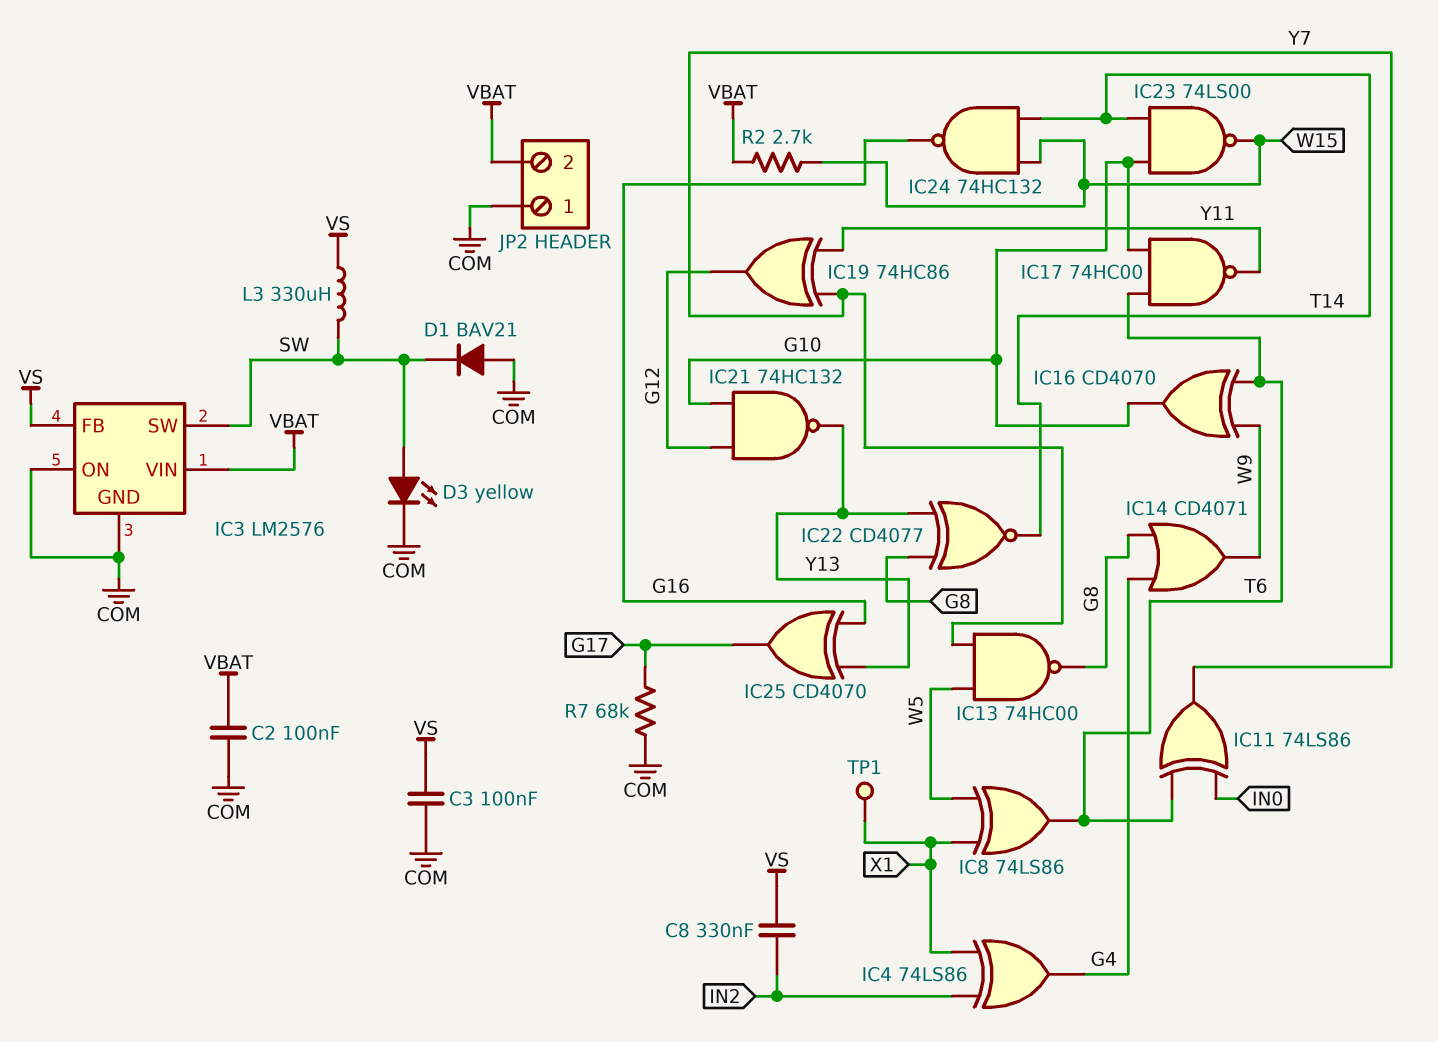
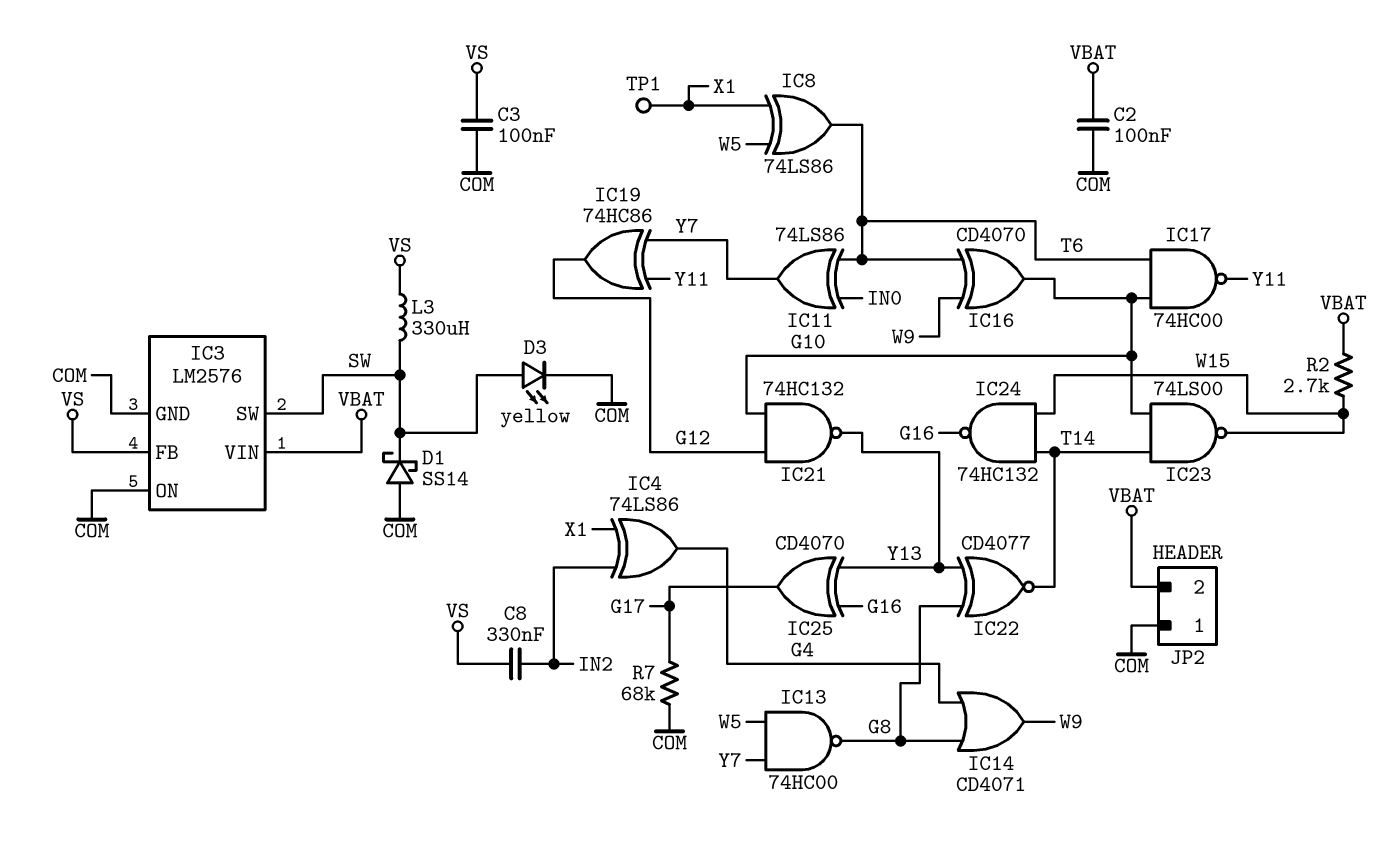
D1: diode BAV21 (A COM, K SW) -> schottky SS14 (A COM, K SW)

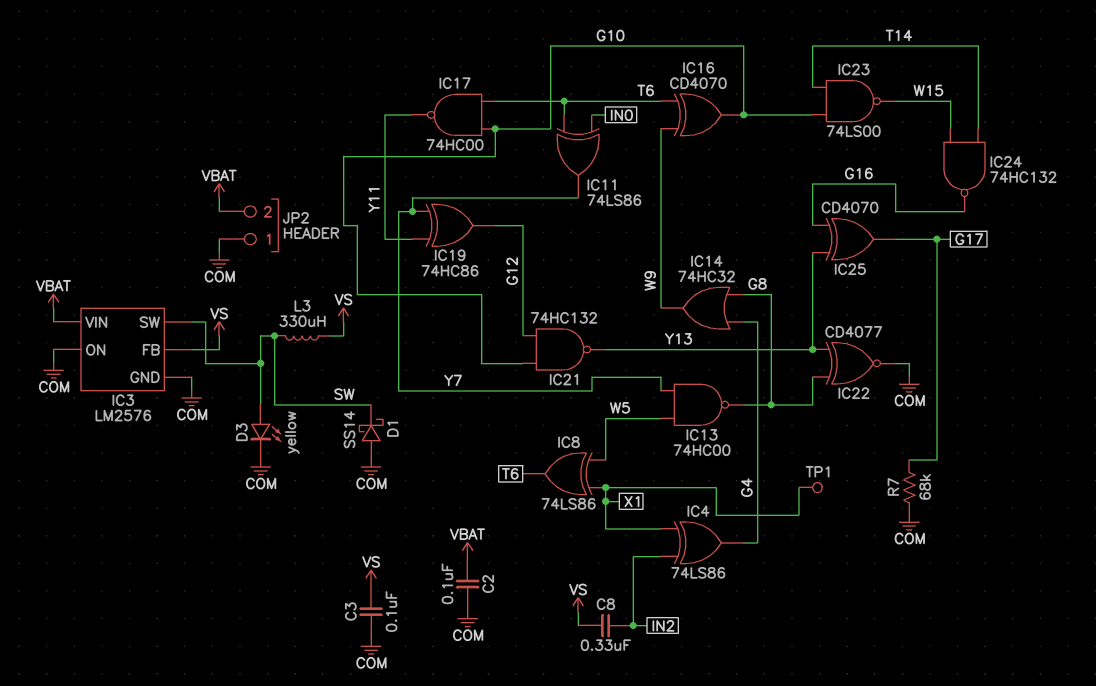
IC14: OR CD4071 (in G4, in G8, out W9) -> OR 74HC32 (in G4, in G8, out W9)
IC22: XNOR CD4077 (in G8, in Y13, out T14) -> XNOR CD4077 (in G8, in Y13, out COM)
R2: 2.7k (VBAT, W15) -> none

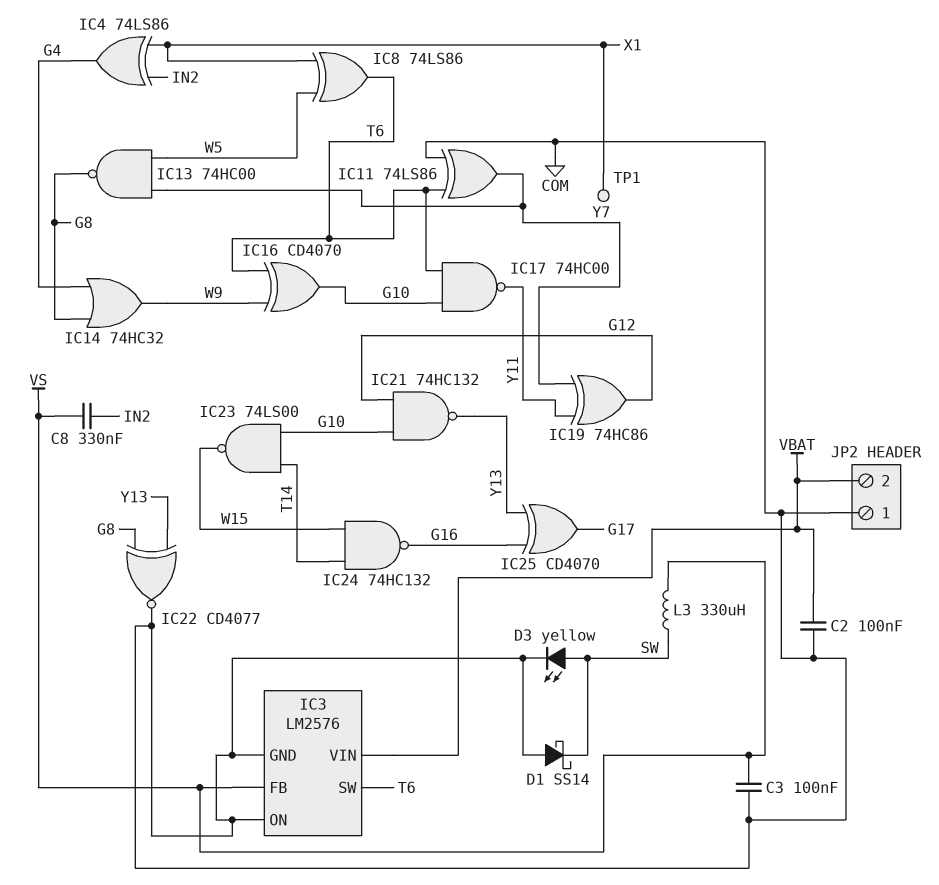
IC3 pin SW: SW -> T6
IC11: XOR 74LS86 (in IN0, in T6, out Y7) -> XOR 74LS86 (in COM, in T6, out Y7)
R7: 68k (COM, G17) -> none

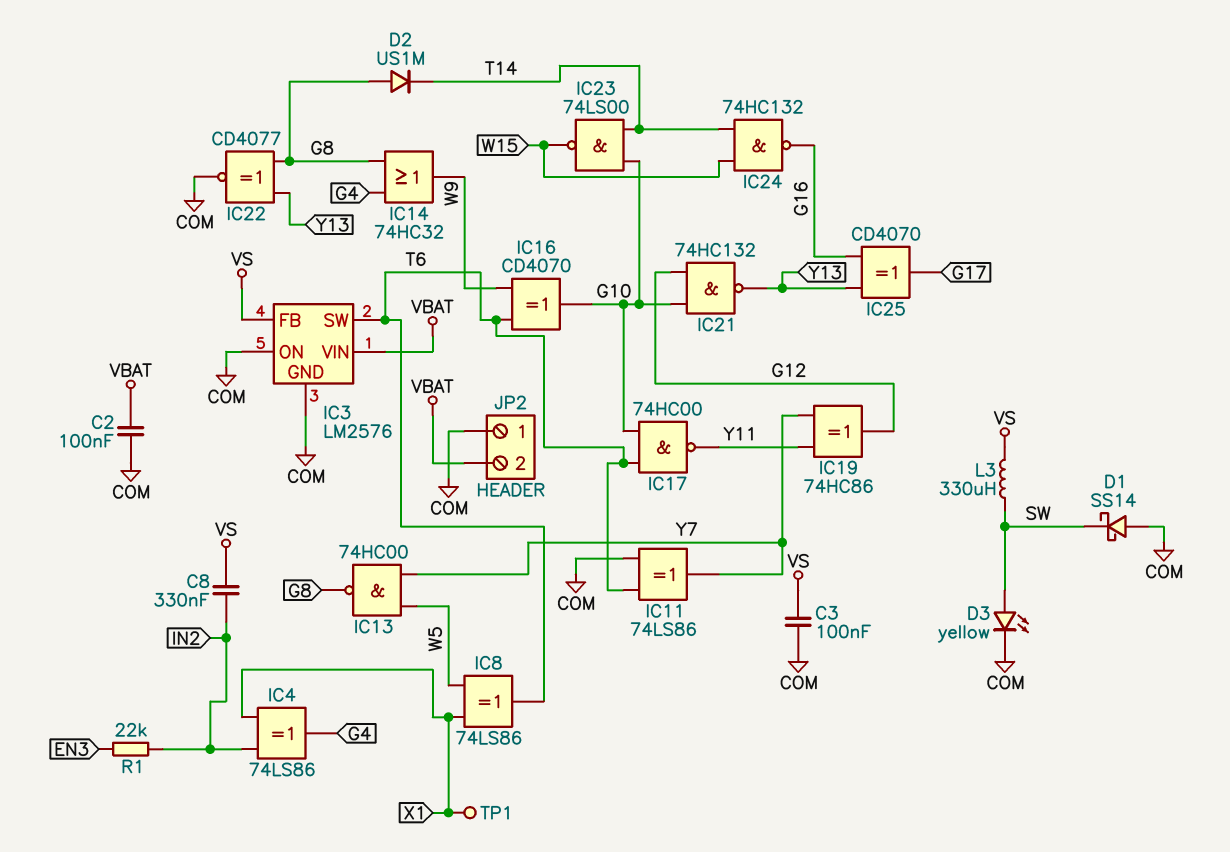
D2: none -> diode US1M (A G8, K T14)
R1: none -> 22k (EN3, IN2)

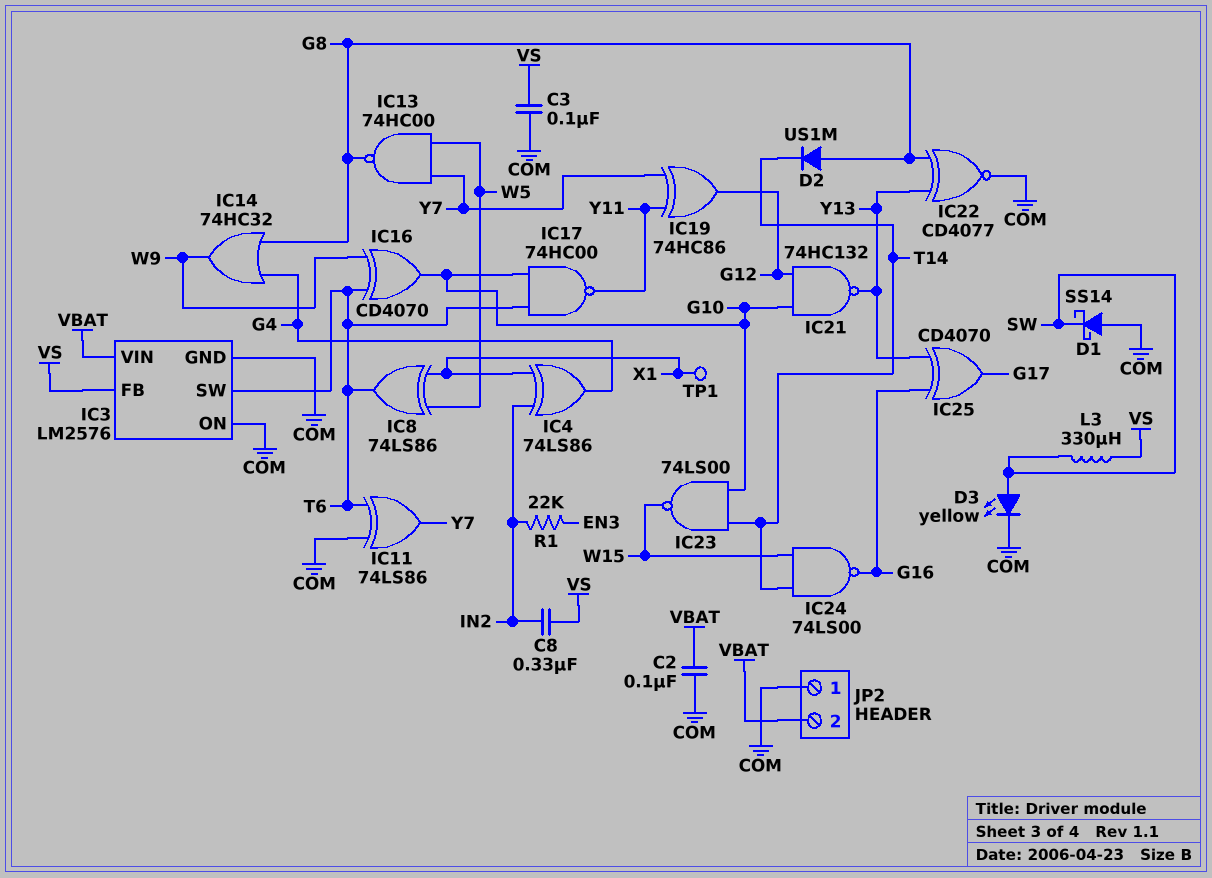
IC24: NAND 74HC132 (in T14, in W15, out G16) -> NAND 74LS00 (in T14, in W15, out G16)

